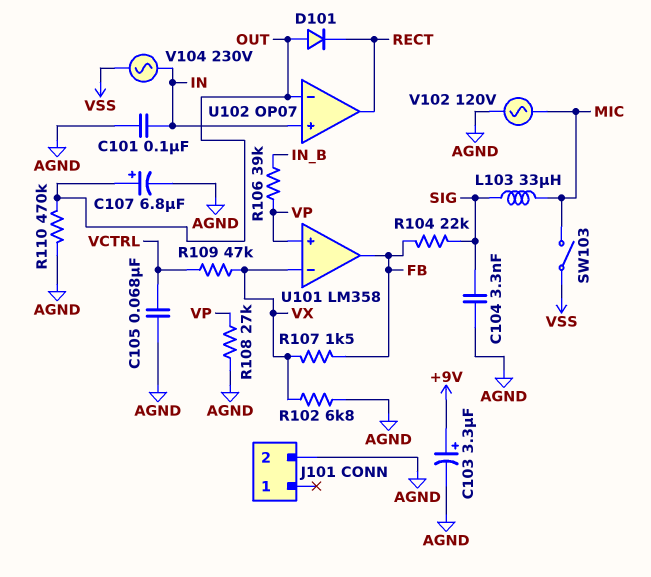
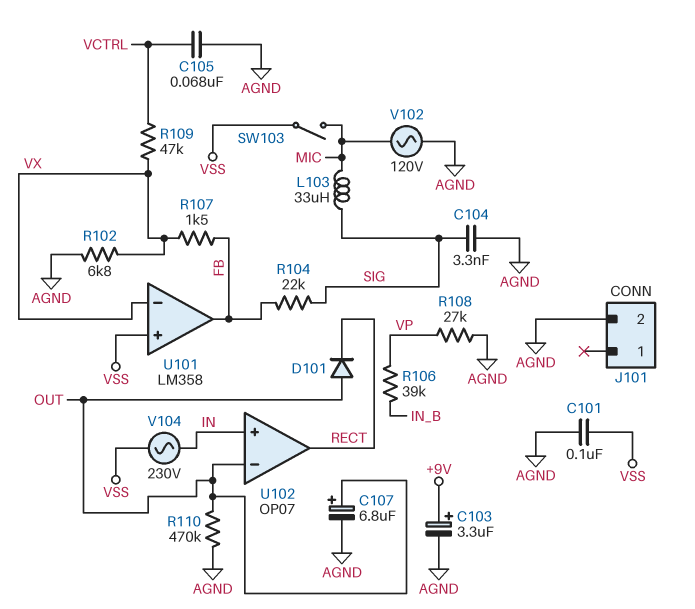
C101: 100nF (AGND, IN) -> 100nF (AGND, VSS)
U101 pin in+: VP -> VSS

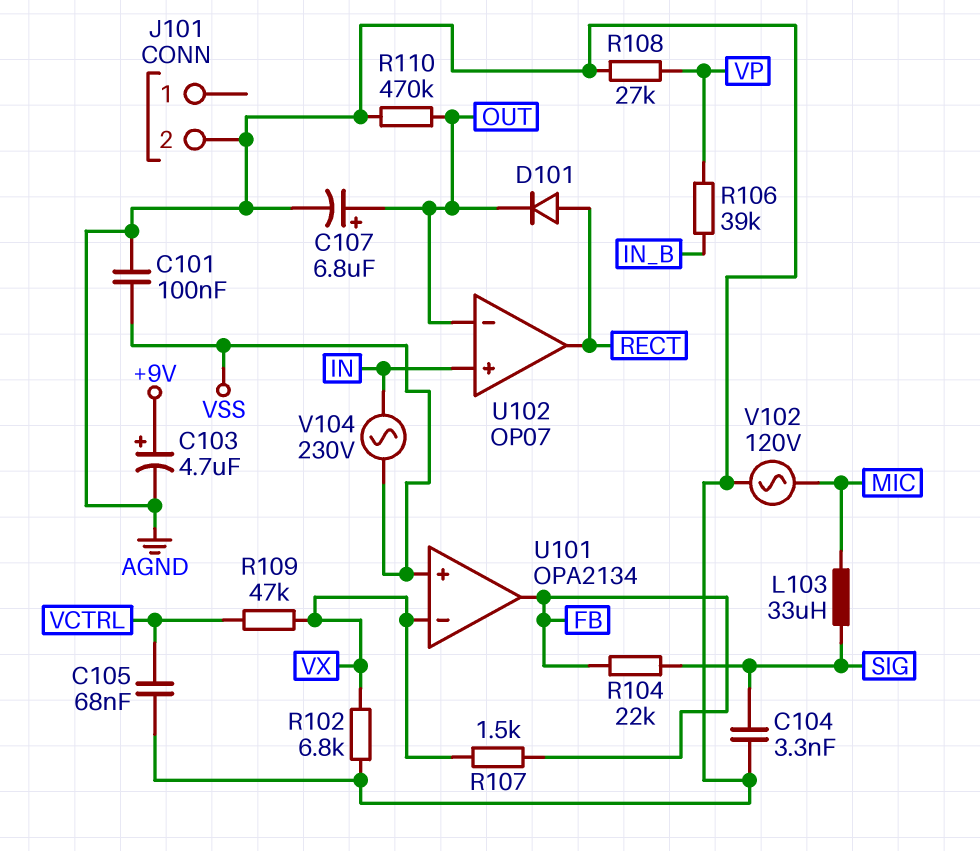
C103: 3.3uF (plus +9V, minus AGND) -> 4.7uF (plus +9V, minus AGND)
D101: diode (A OUT, K RECT) -> diode (A RECT, K OUT)
SW103: switch (MIC, VSS) -> none
U101: LM358 -> OPA2134

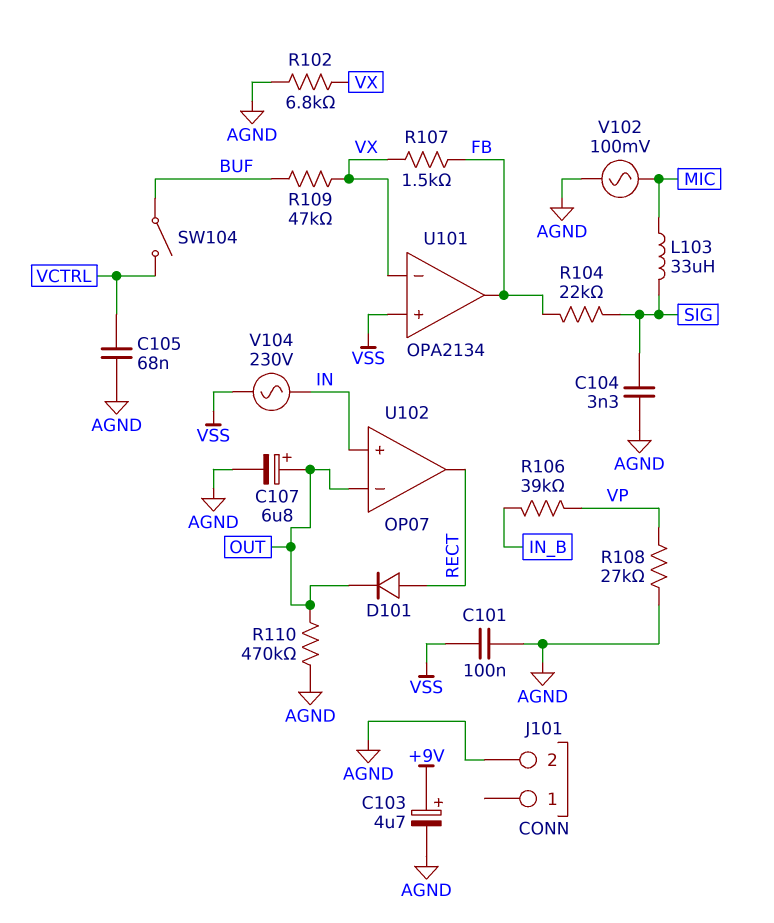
R109: 47k (VCTRL, VX) -> 47k (BUF, VX)
SW104: none -> switch (BUF, VCTRL)
V102: AC 120V (AGND, MIC) -> AC 100mV (AGND, MIC)

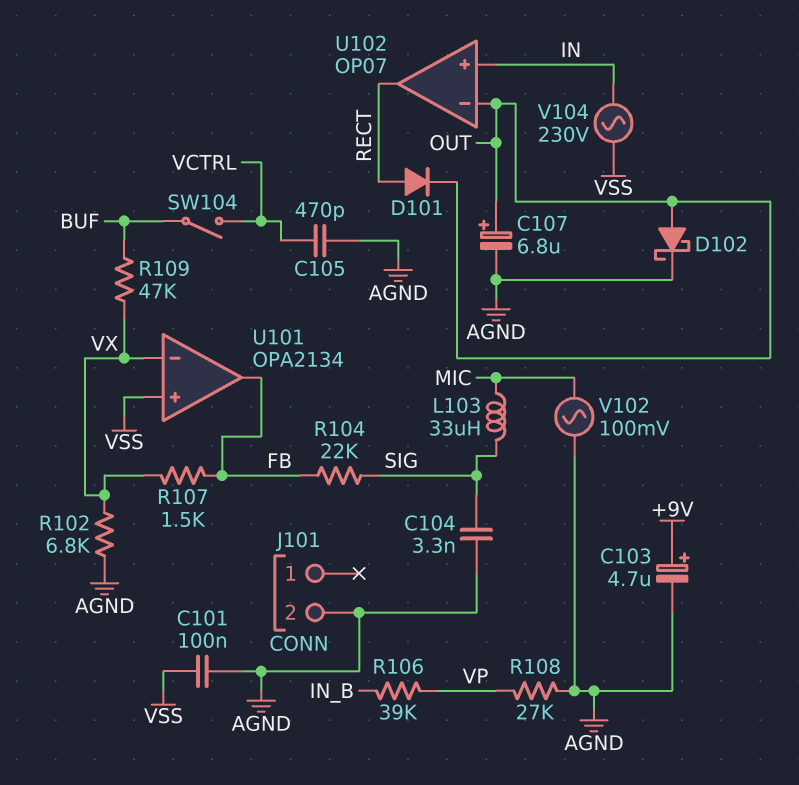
C105: 68nF (AGND, VCTRL) -> 470pF (AGND, VCTRL)
D102: none -> schottky (A OUT, K AGND)
R110: 470k (AGND, OUT) -> none

